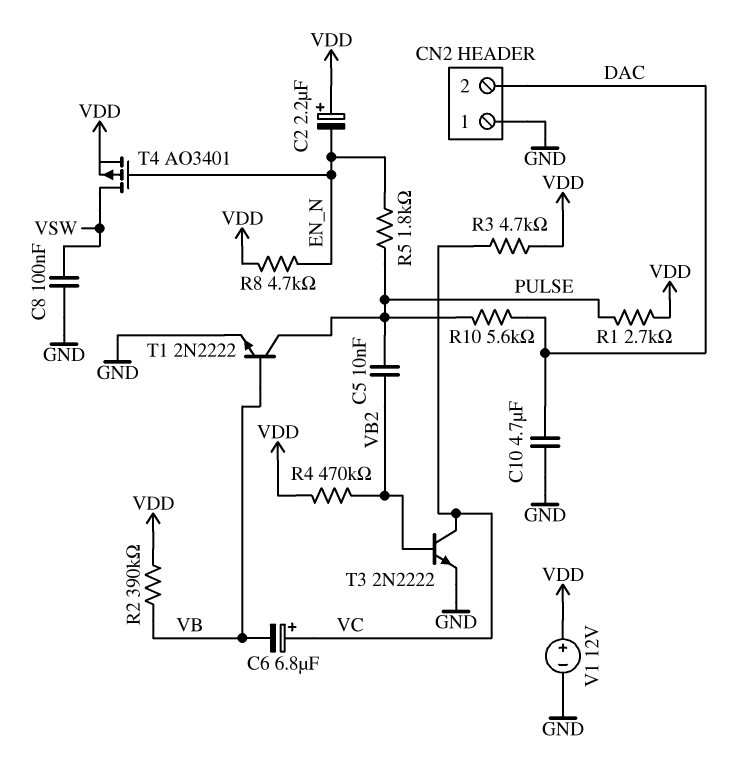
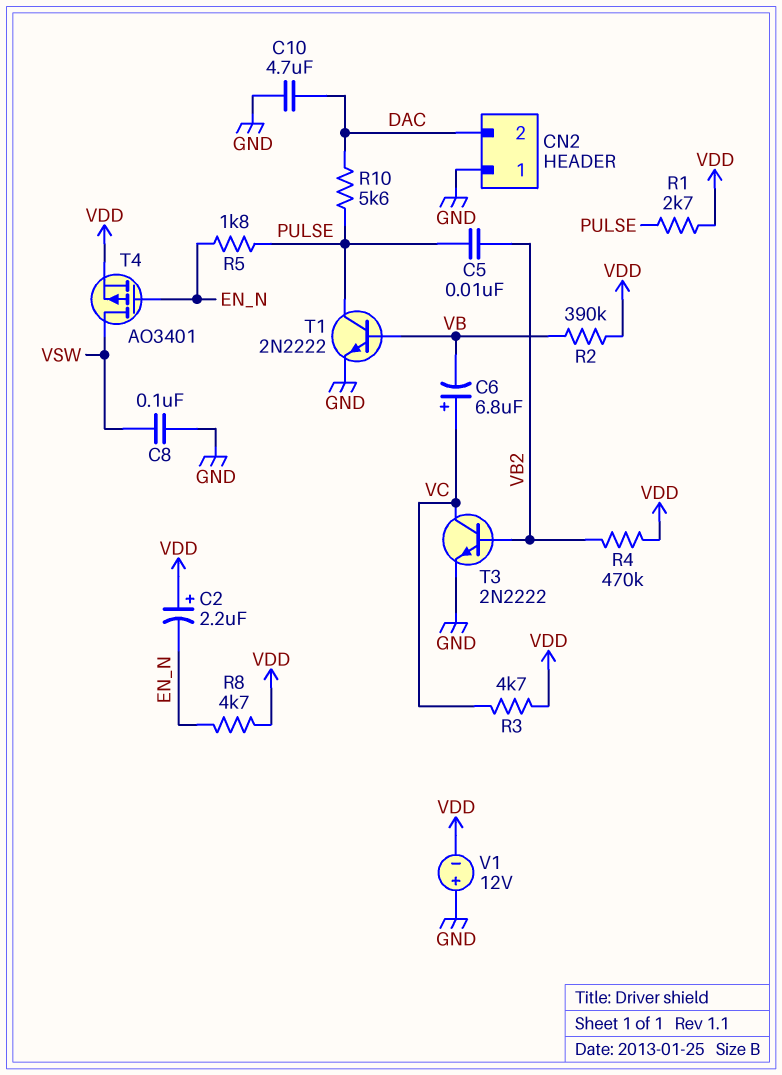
V1: 12V (plus VDD, minus GND) -> 12V (plus GND, minus VDD)

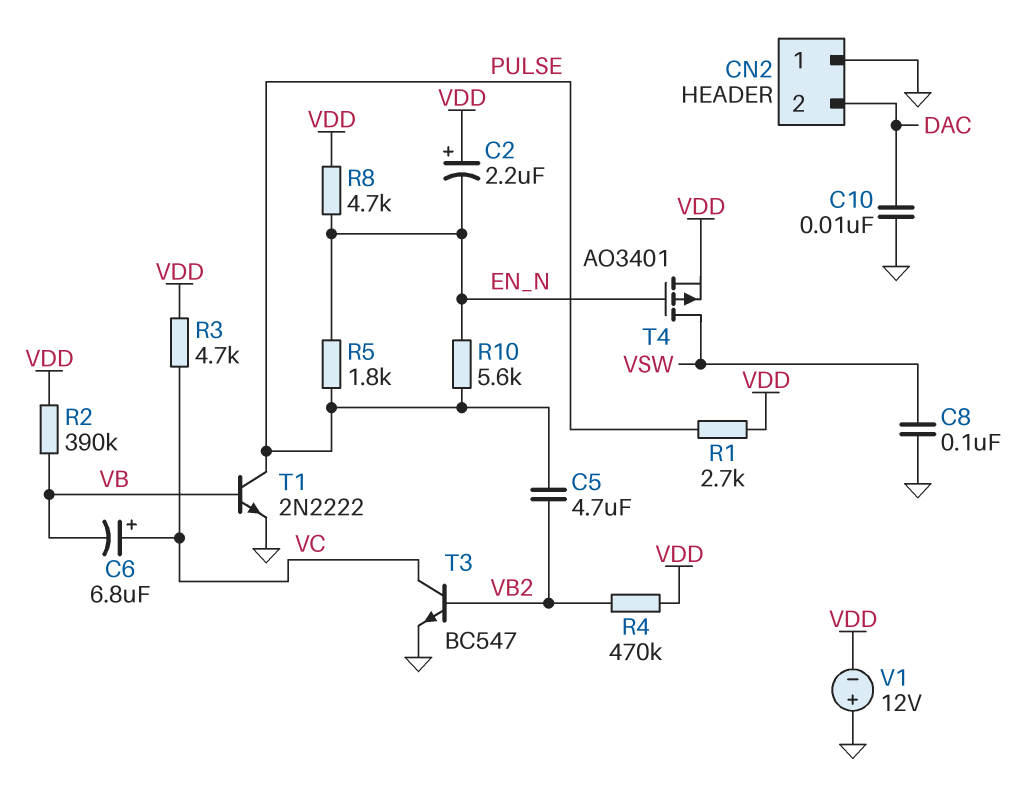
C5: 10nF (PULSE, VB2) -> 4.7uF (PULSE, VB2)
C10: 4.7uF (DAC, GND) -> 10nF (DAC, GND)
R10: 5.6k (DAC, PULSE) -> 5.6k (EN_N, PULSE)
T3: NPN 2N2222 (B VB2, C VC, E GND) -> NPN BC547 (B VB2, C VC, E GND)

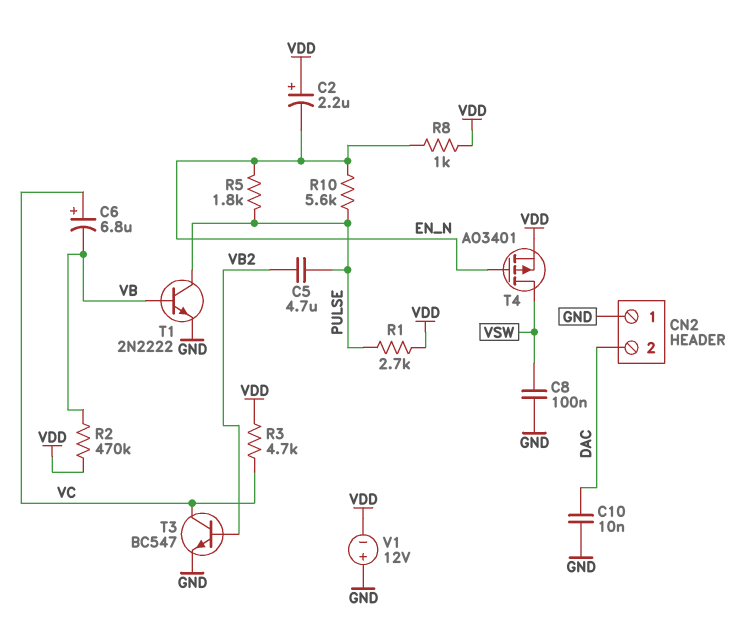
R2: 390k (VB, VDD) -> 470k (VB, VDD)
R4: 470k (VB2, VDD) -> none
R8: 4.7k (EN_N, VDD) -> 1k (EN_N, VDD)

